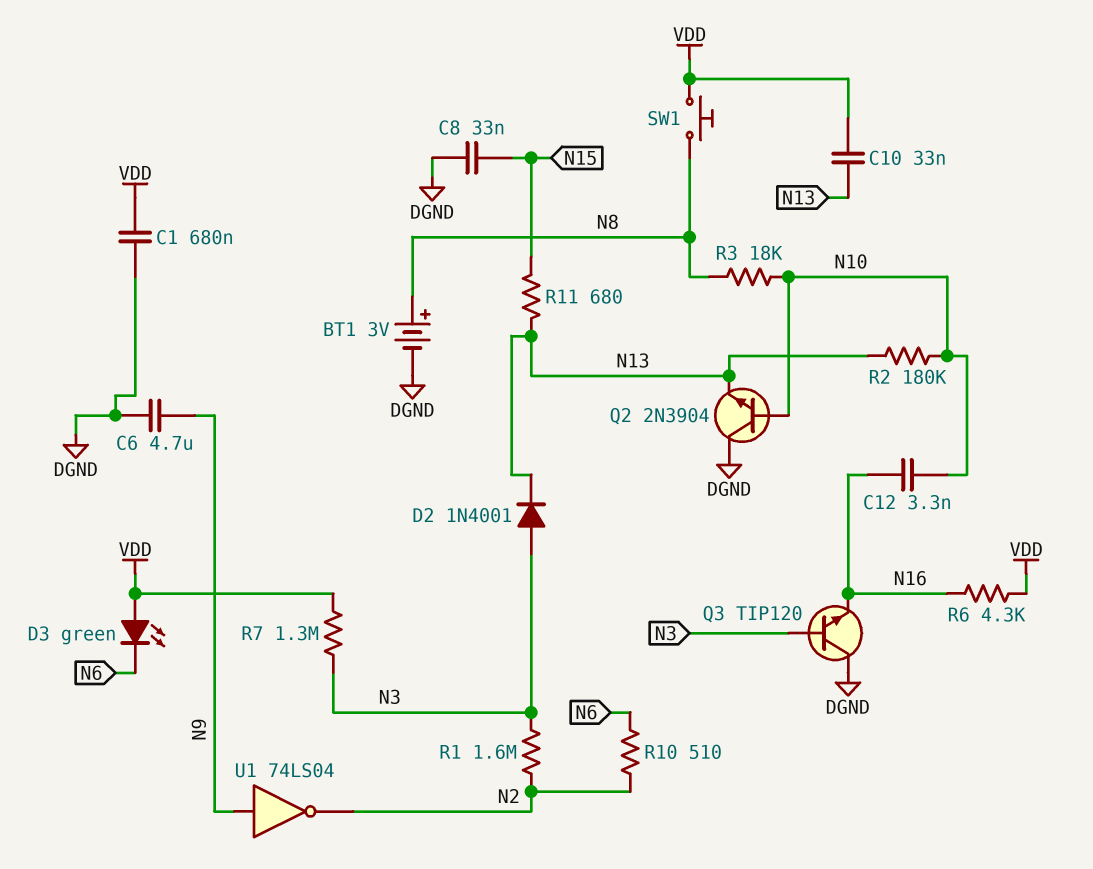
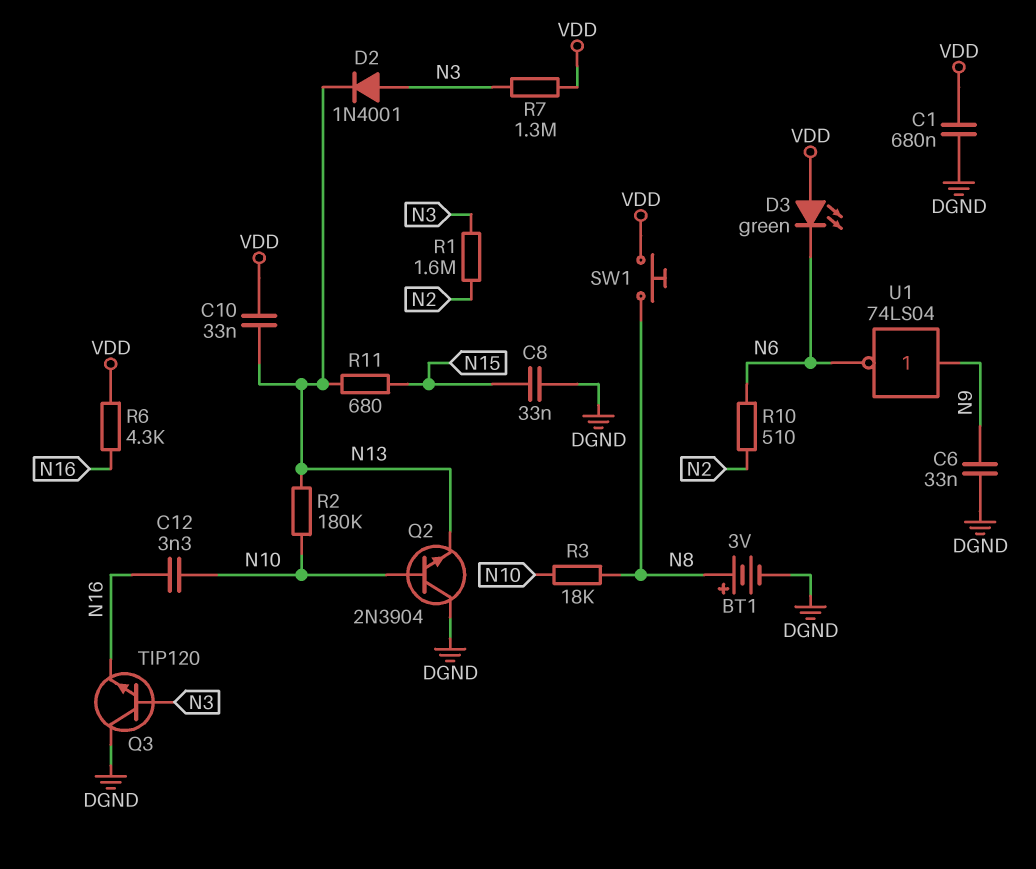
C6: 4.7uF (DGND, N9) -> 33nF (DGND, N9)
U1: NOT 74LS04 (in N9, out N2) -> NOT 74LS04 (in N9, out N6)

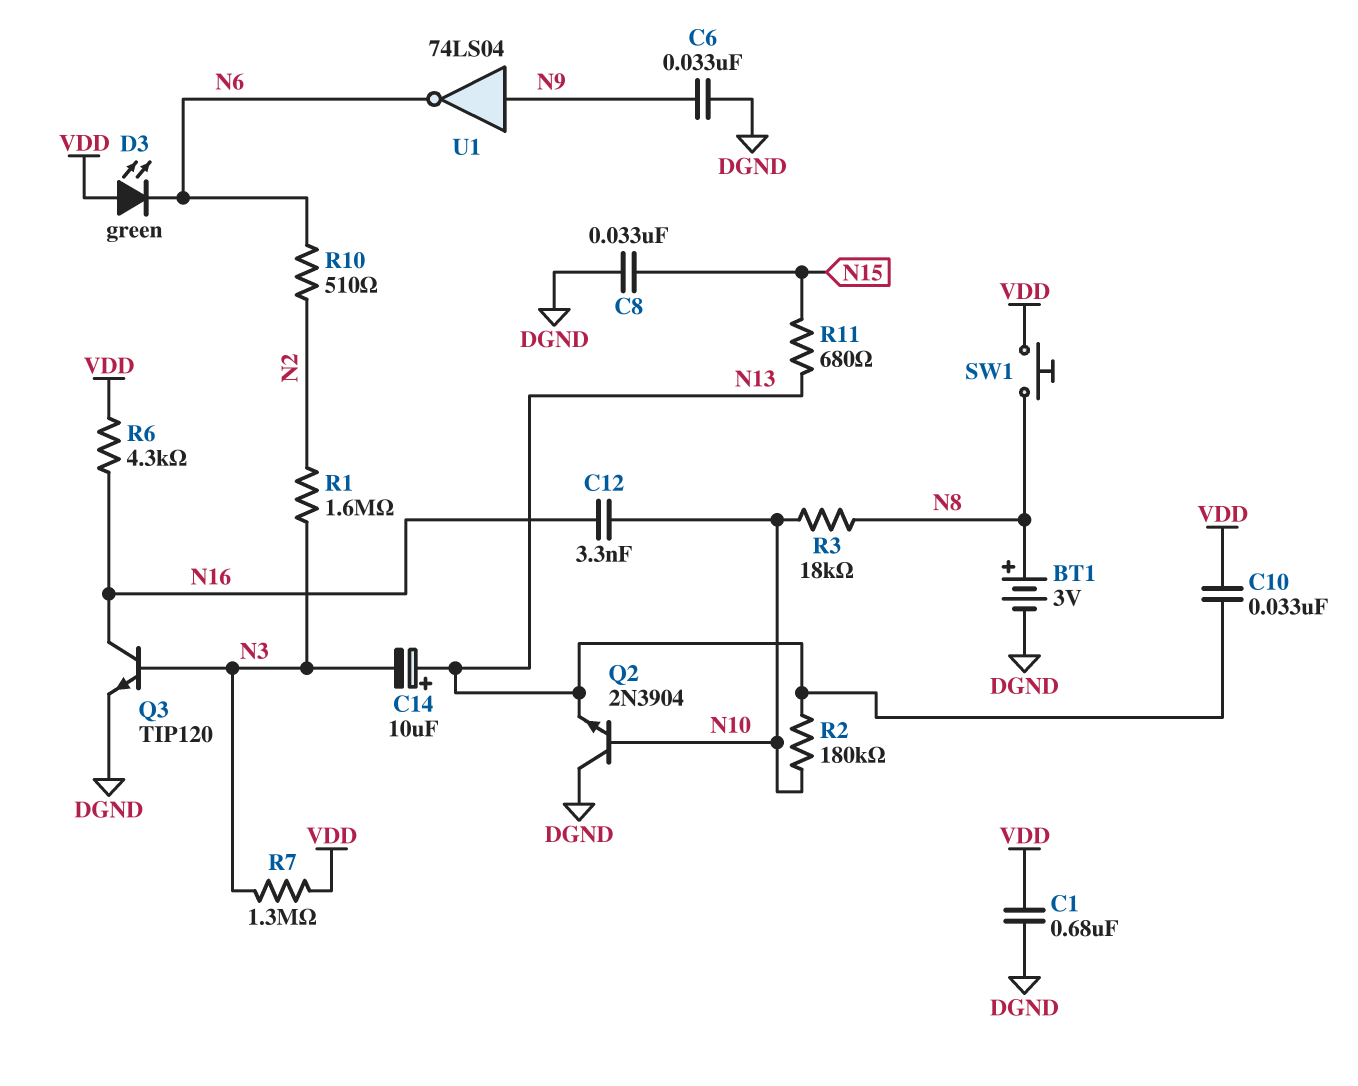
C14: none -> 10uF (plus N13, minus N3)
D2: diode 1N4001 (A N3, K N13) -> none
Q3: NPN TIP120 (B N3, C DGND, E N16) -> NPN TIP120 (B N3, C N16, E DGND)

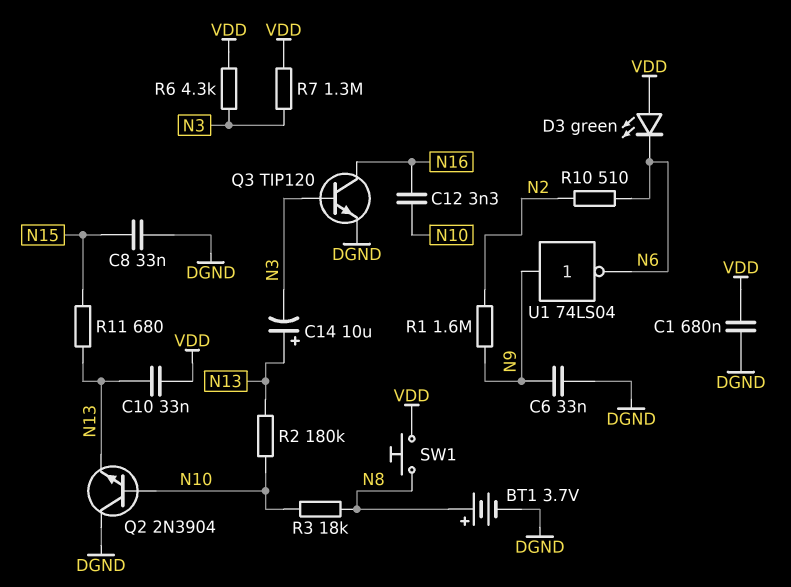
BT1: 3V (plus N8, minus DGND) -> 3.7V (plus N8, minus DGND)
R1: 1.6M (N2, N3) -> 1.6M (N2, N9)
R6: 4.3k (N16, VDD) -> 4.3k (N3, VDD)

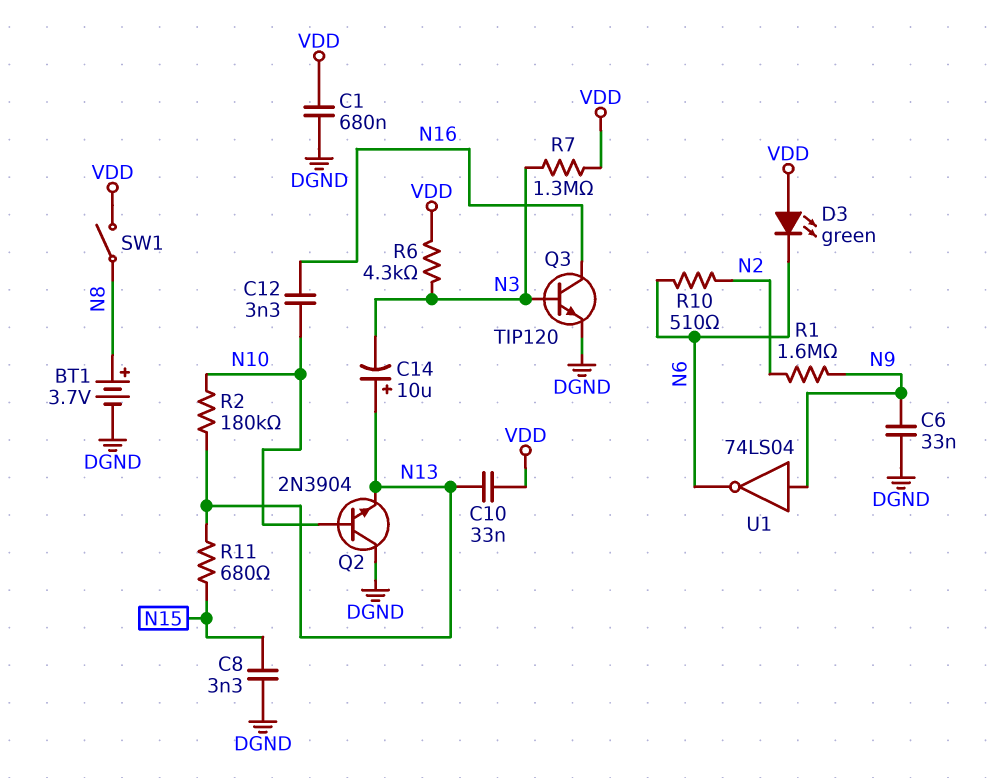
C8: 33nF (DGND, N15) -> 3.3nF (DGND, N15)
R3: 18k (N8, N10) -> none
SW1: button (N8, VDD) -> switch (N8, VDD)

